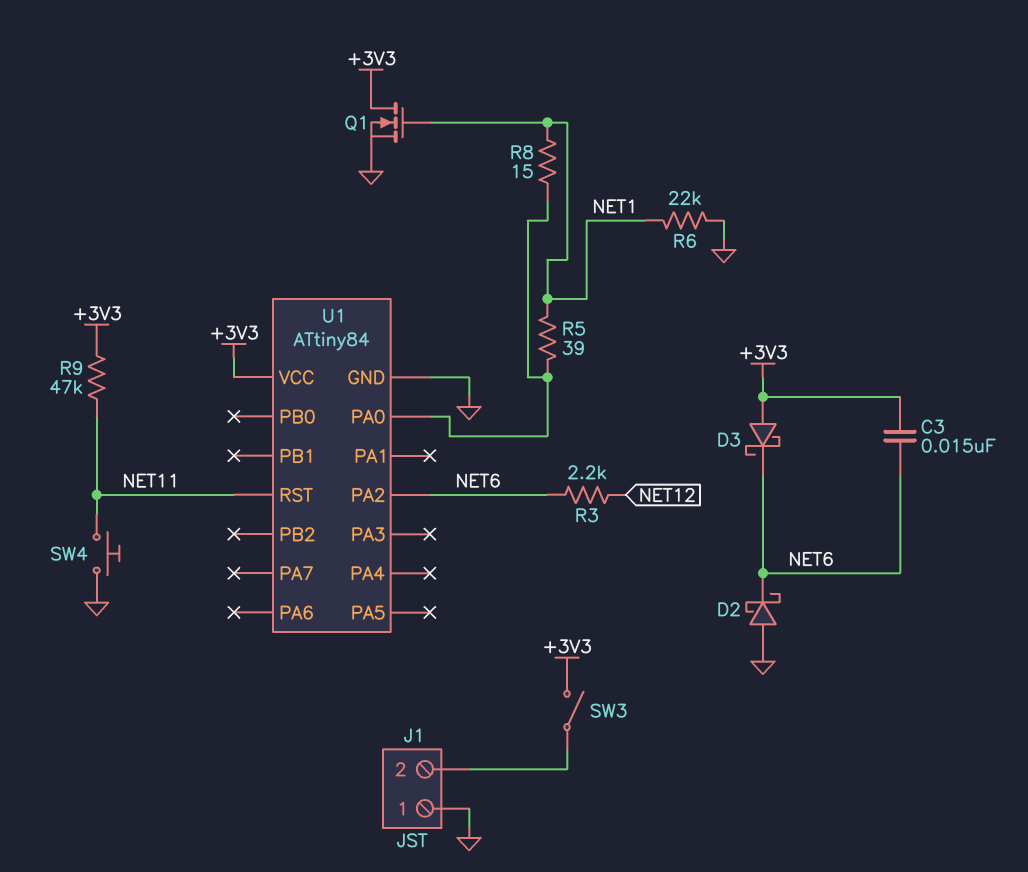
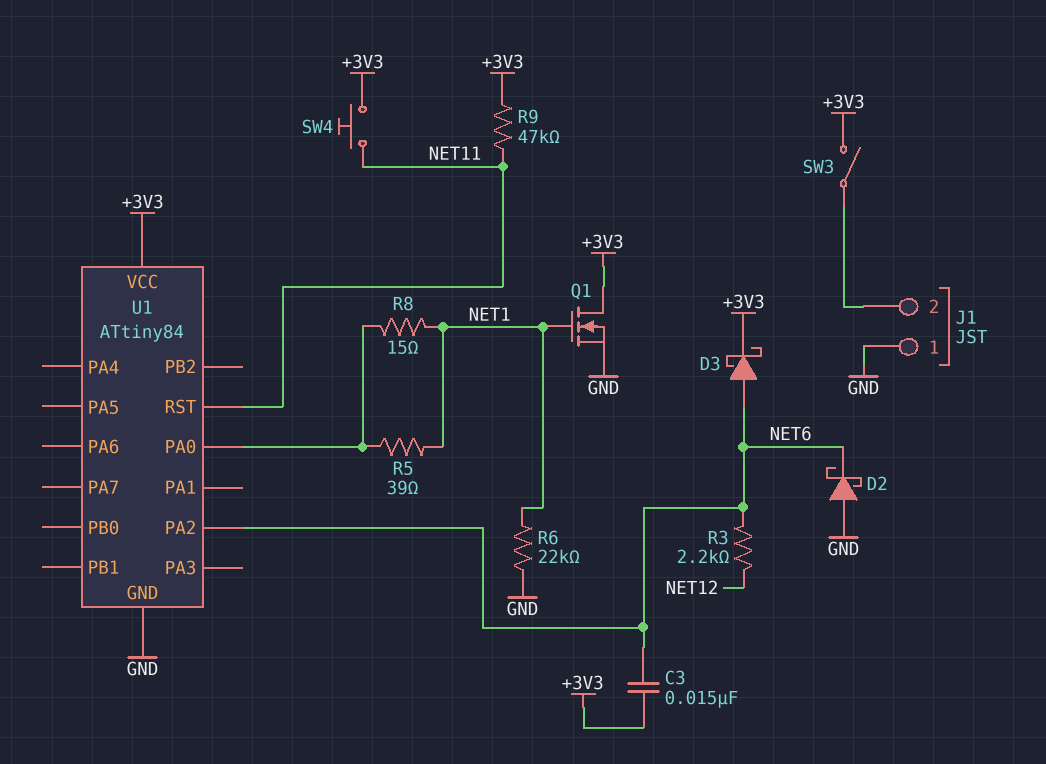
D3: schottky (A +3V3, K NET6) -> schottky (A NET6, K +3V3)
SW4: button (GND, NET11) -> button (+3V3, NET11)

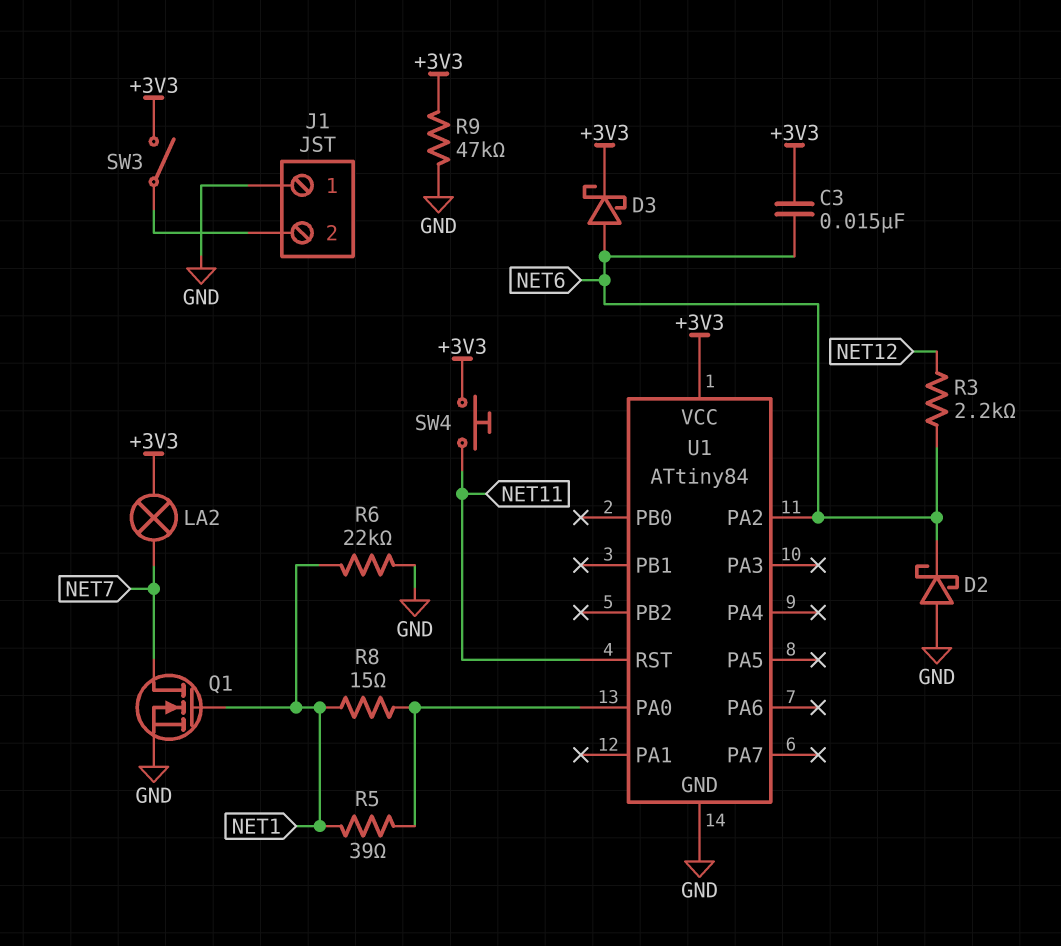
LA2: none -> lamp (+3V3, NET7)
Q1: NMOS (G NET1, D +3V3, S GND) -> NMOS (G NET1, D NET7, S GND)
R9: 47k (+3V3, NET11) -> 47k (+3V3, GND)

